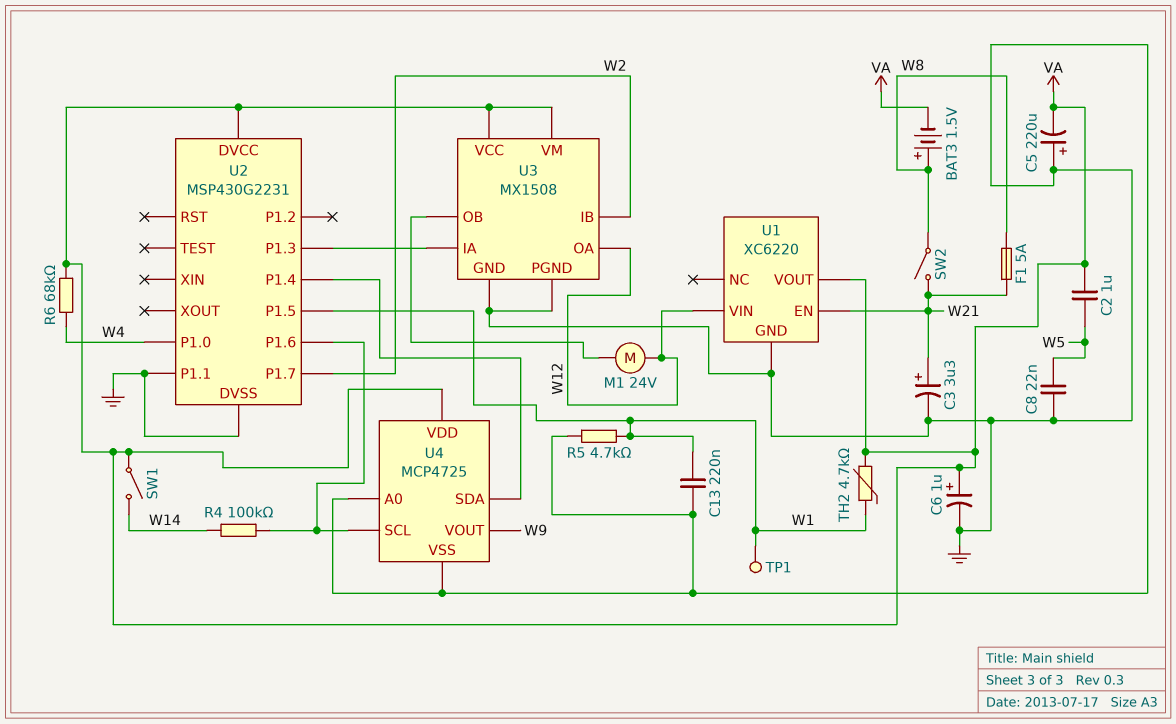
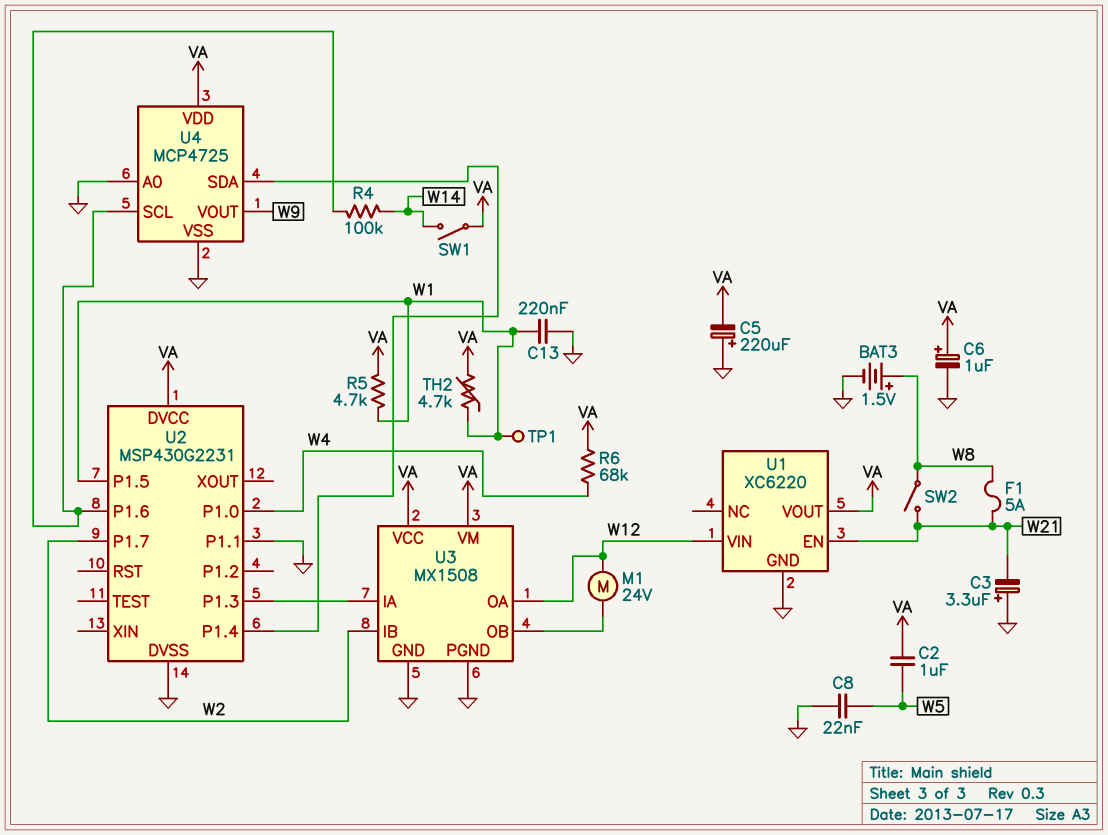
BAT3: 1.5V (plus W8, minus VA) -> 1.5V (plus W8, minus GND)
C3: 3.3uF (plus W21, minus GND) -> 3.3uF (plus GND, minus W21)
R5: 4.7k (GND, W1) -> 4.7k (VA, W1)

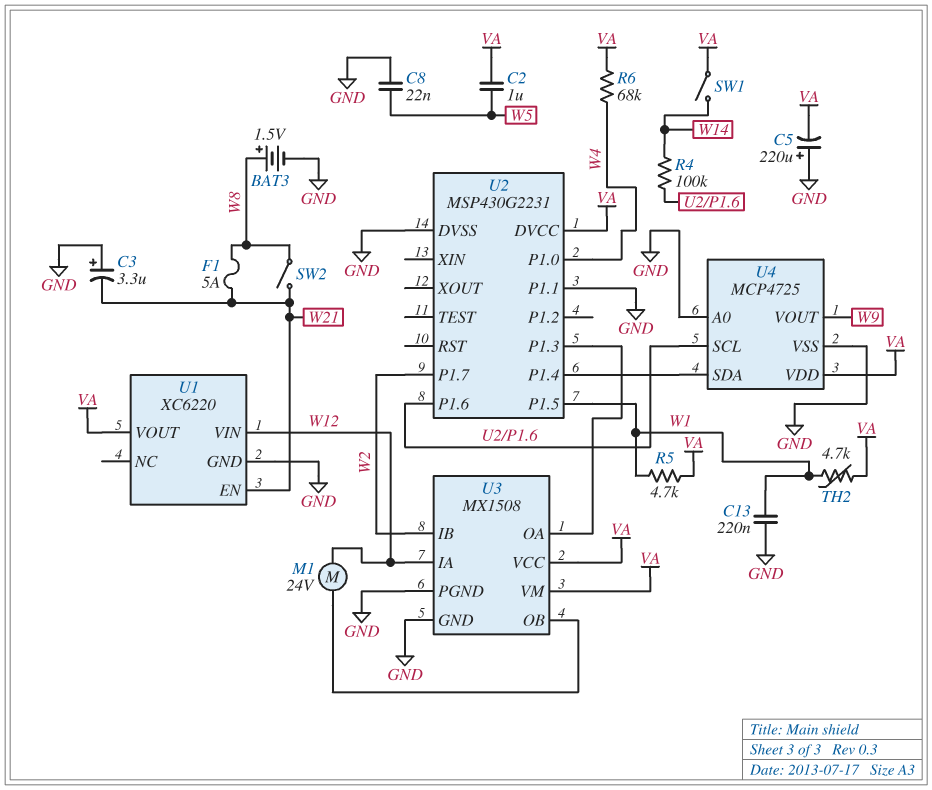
C6: 1uF (plus VA, minus GND) -> none
TP1: test point (W1) -> none
U3 pin IA: U2/P1.3 -> W12
U3 pin OA: W12 -> U2/P1.3

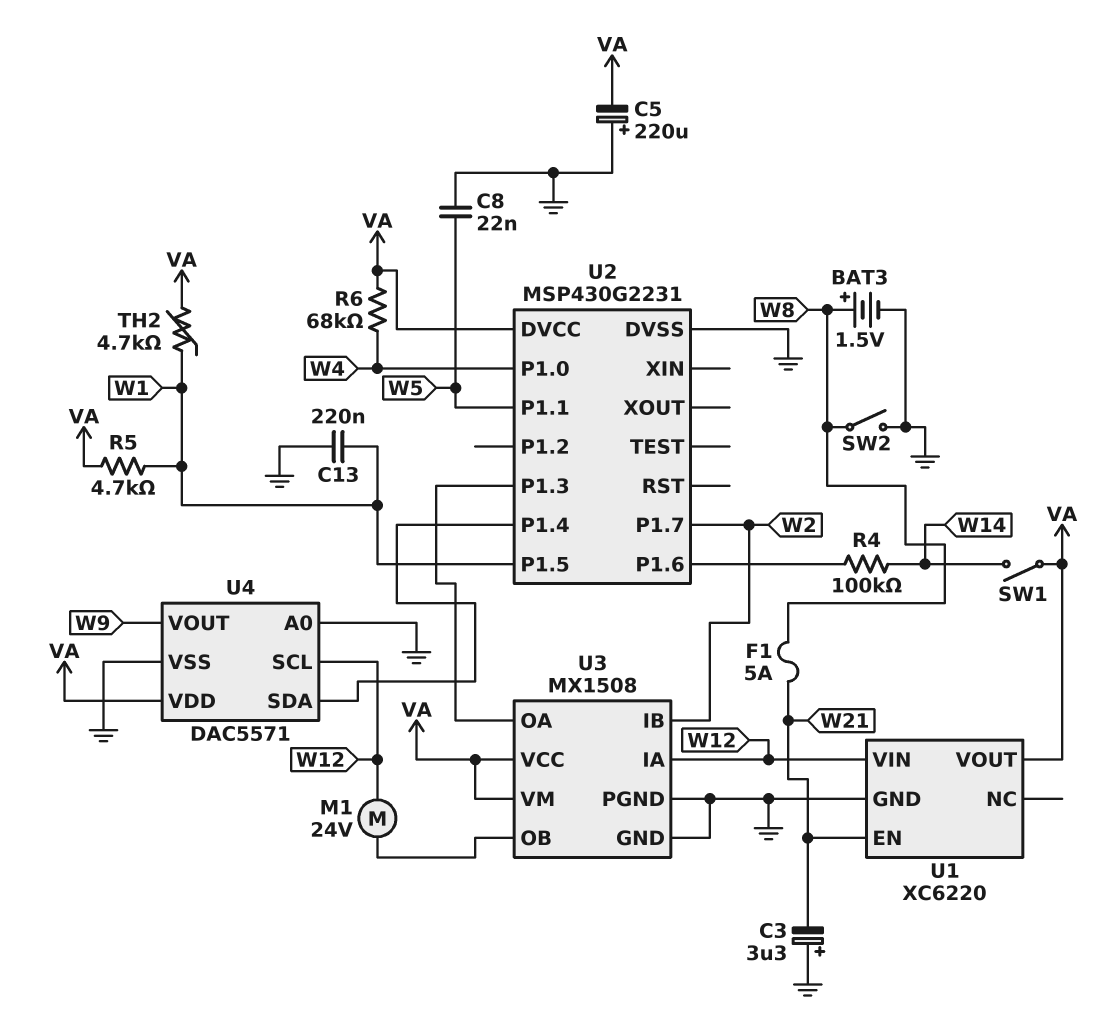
C2: 1uF (VA, W5) -> none
SW2: switch (W8, W21) -> switch (GND, W8)
U2 pin P1.1: GND -> W5
U4: MCP4725 -> DAC5571
U4 pin SCL: U2/P1.6 -> W12

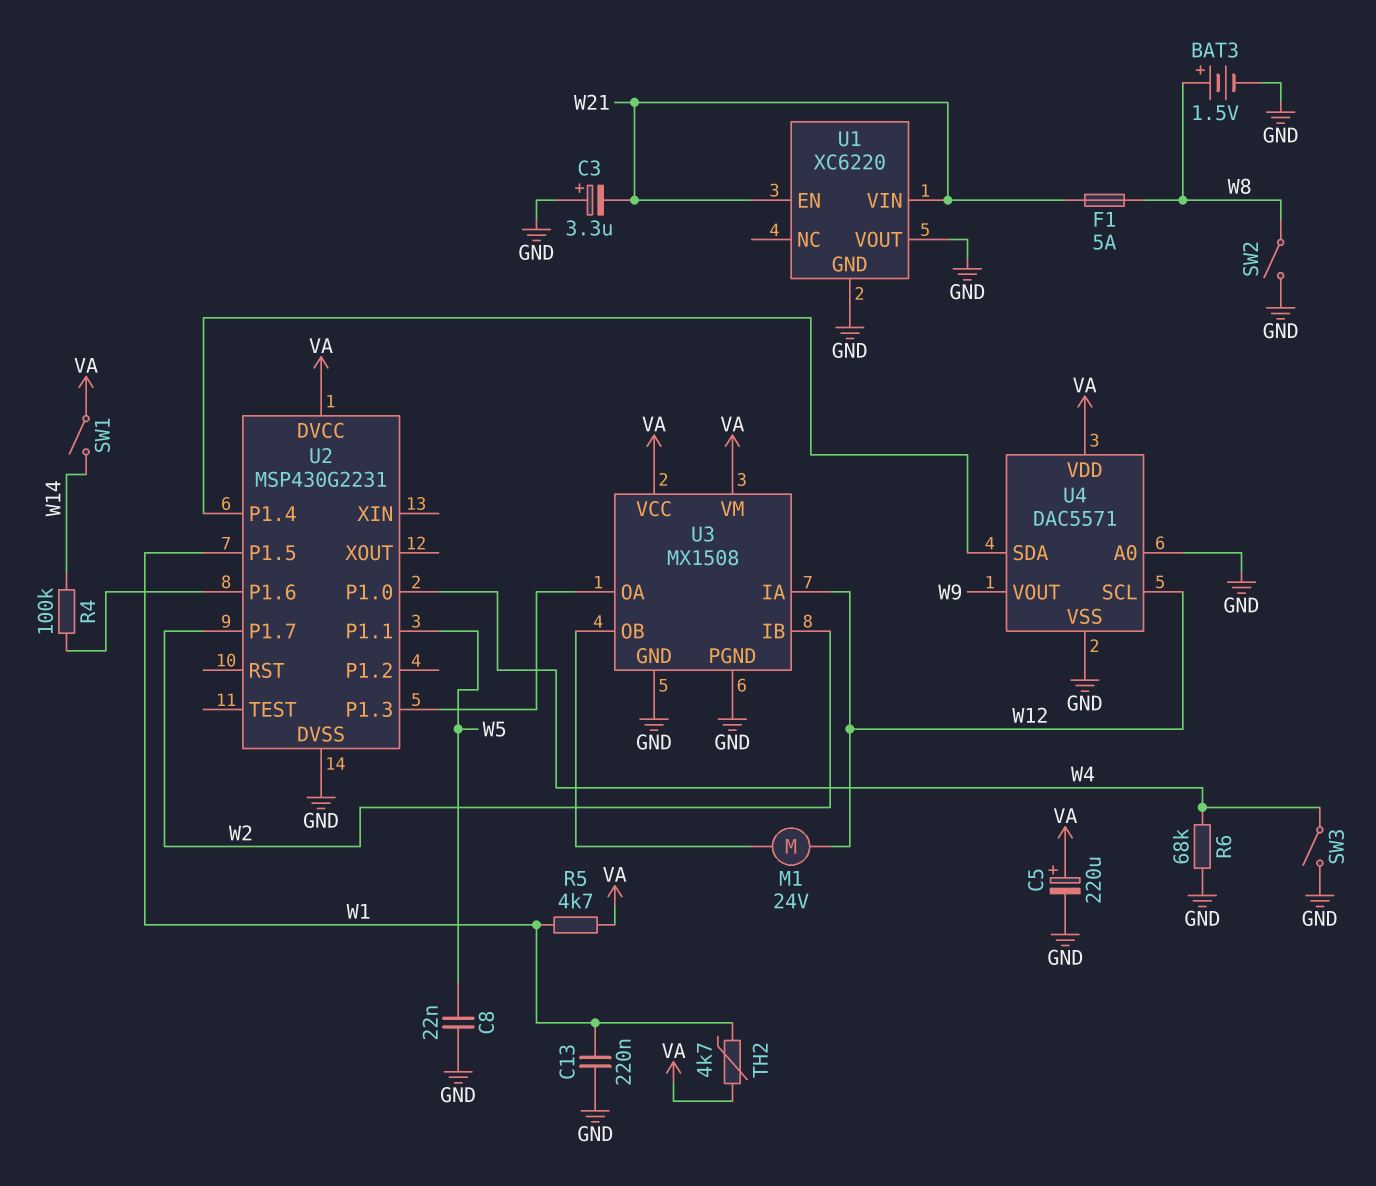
C5: 220uF (plus GND, minus VA) -> 220uF (plus VA, minus GND)
R6: 68k (VA, W4) -> 68k (GND, W4)
SW3: none -> switch (GND, W4)
U1 pin VIN: W12 -> W21
U1 pin VOUT: VA -> GND

